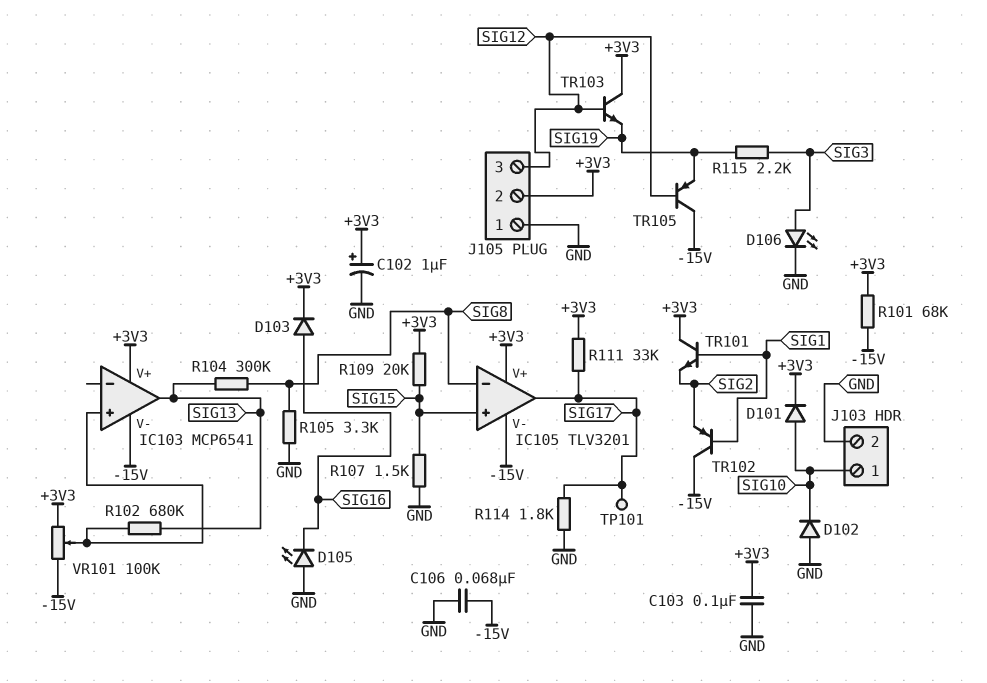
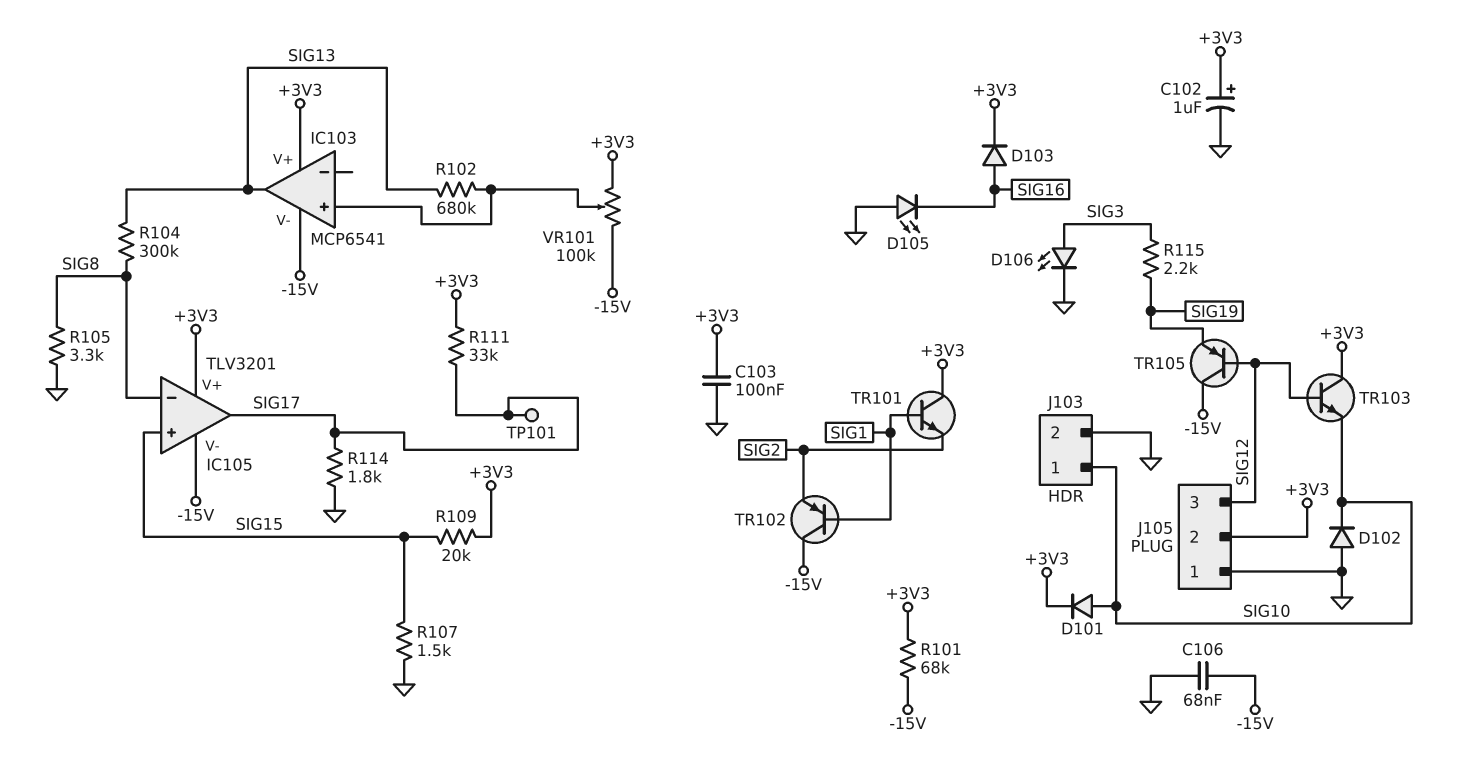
TR103: NPN (B SIG12, C +3V3, E SIG19) -> NPN (B SIG12, C +3V3, E SIG10)

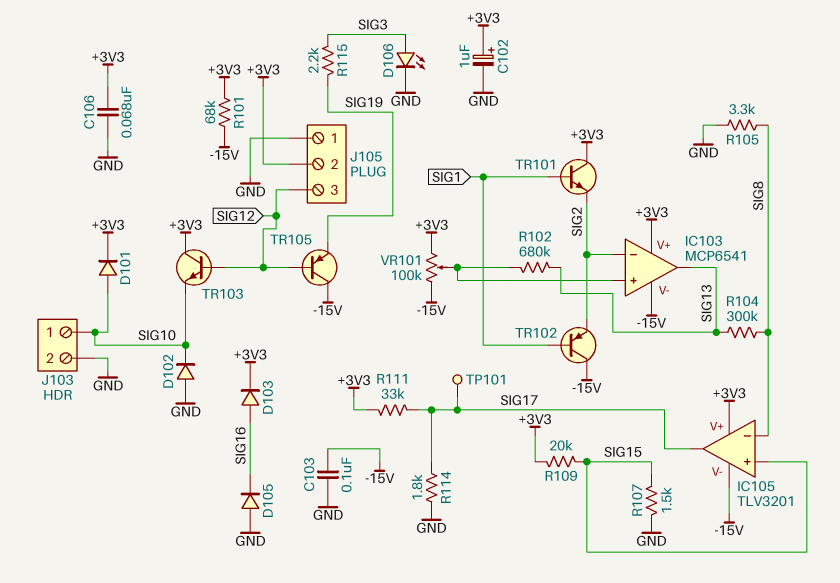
C103: 100nF (+3V3, GND) -> 100nF (-15V, GND)
C106: 68nF (-15V, GND) -> 68nF (+3V3, GND)
D105: LED (A GND, K SIG16) -> diode (A GND, K SIG16)
IC103 pin in-: none -> SIG2

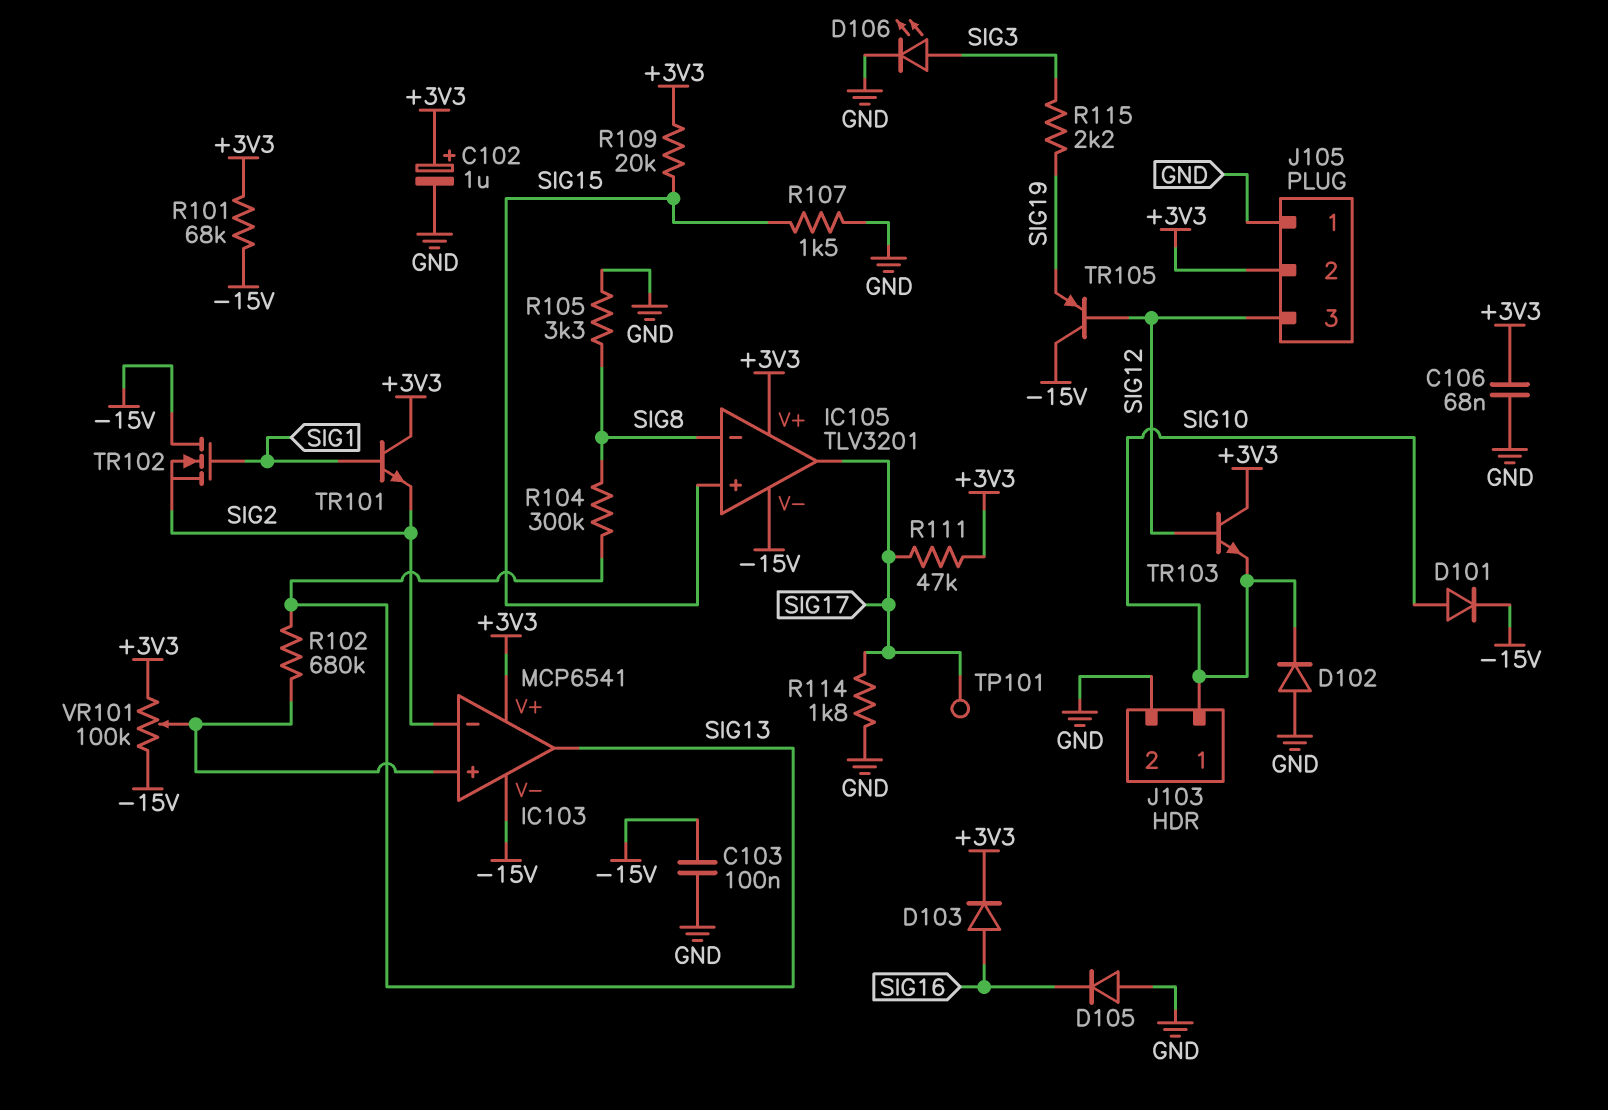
D101: diode (A SIG10, K +3V3) -> diode (A SIG10, K -15V)
R111: 33k (+3V3, SIG17) -> 47k (+3V3, SIG17)
TR102: PNP (B SIG1, C -15V, E SIG2) -> NMOS (G SIG1, D -15V, S SIG2)

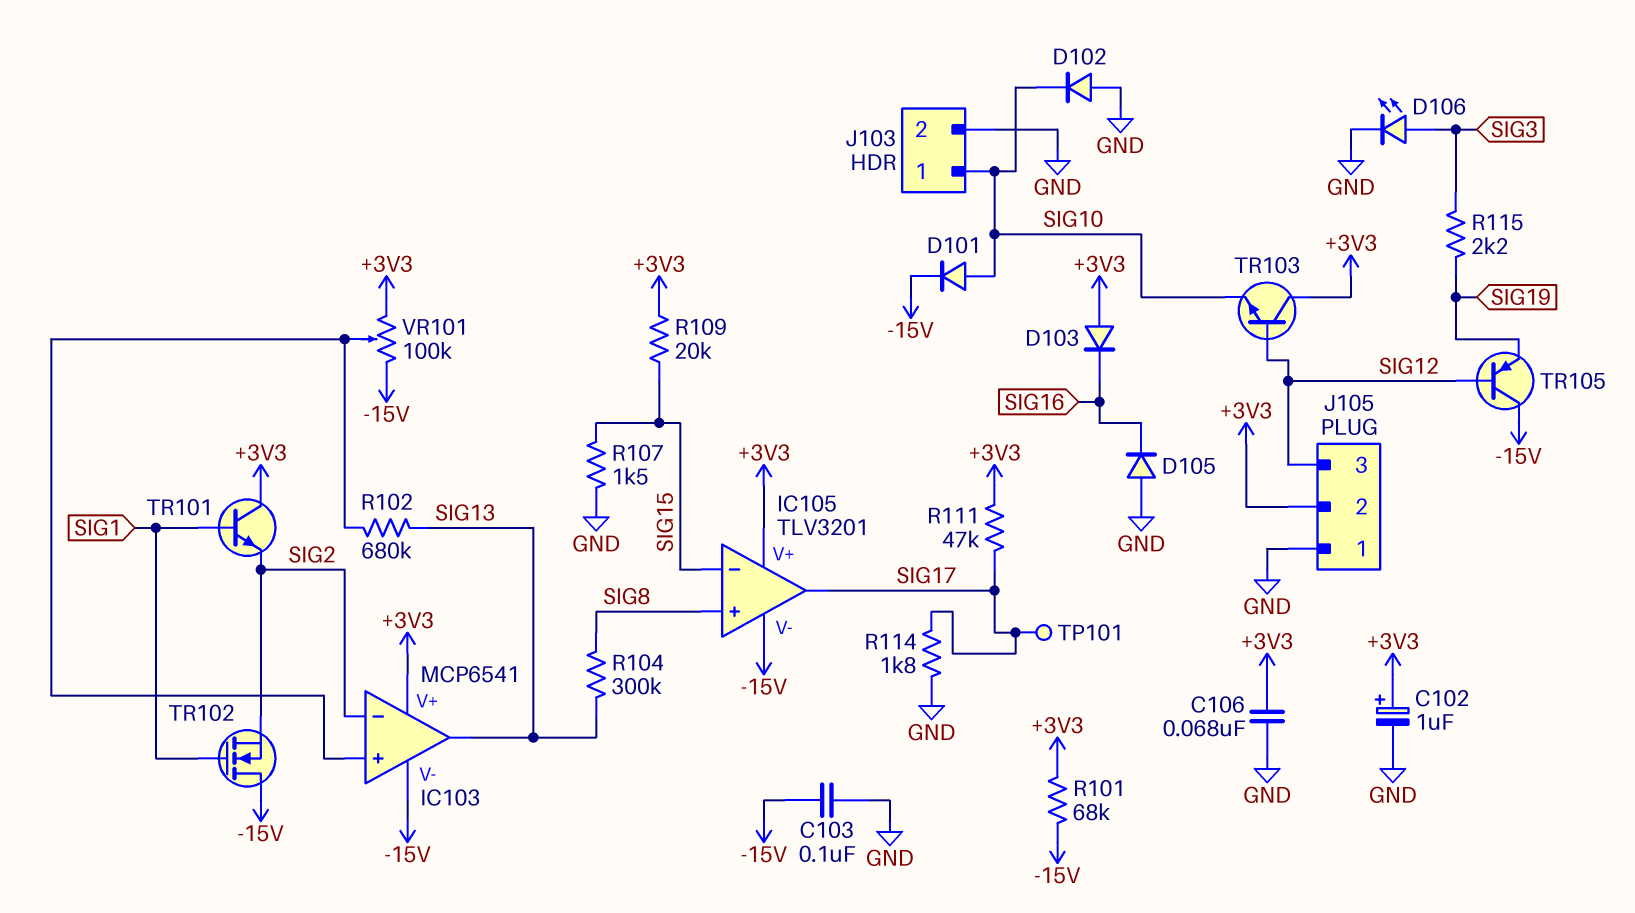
D103: diode (A SIG16, K +3V3) -> diode (A +3V3, K SIG16)
IC105 pin in+: SIG15 -> SIG8
IC105 pin in-: SIG8 -> SIG15
R105: 3.3k (GND, SIG8) -> none

